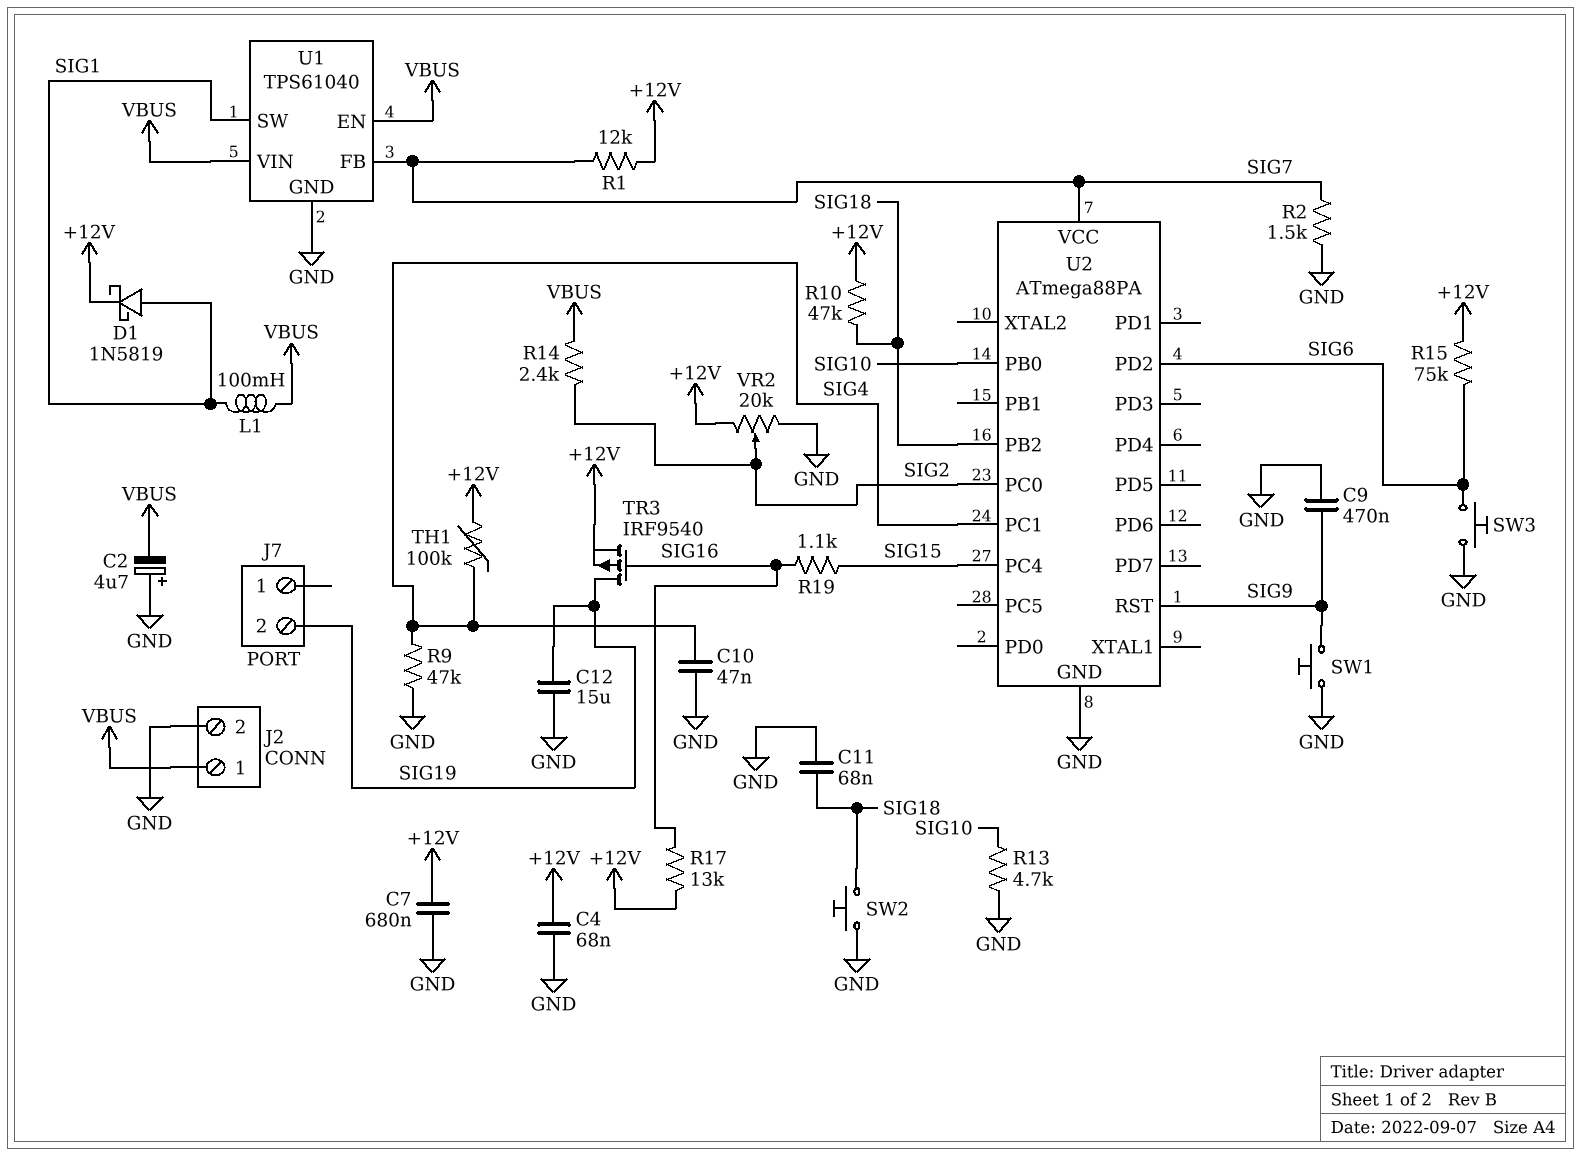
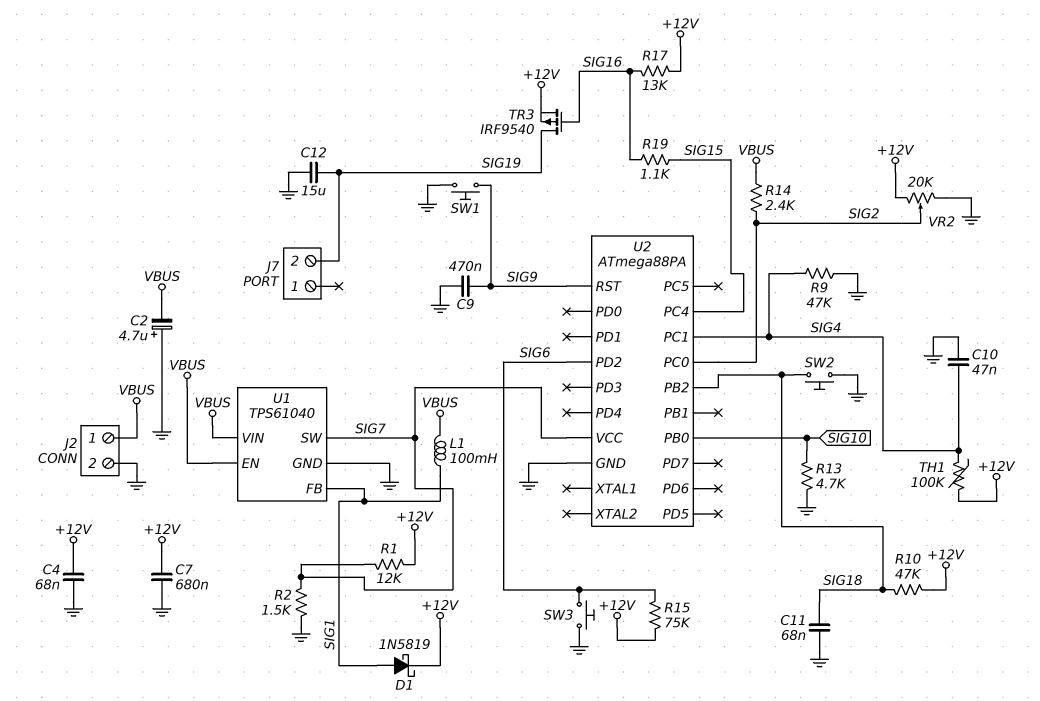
U1 pin FB: SIG7 -> SIG1
U1 pin SW: SIG1 -> SIG7

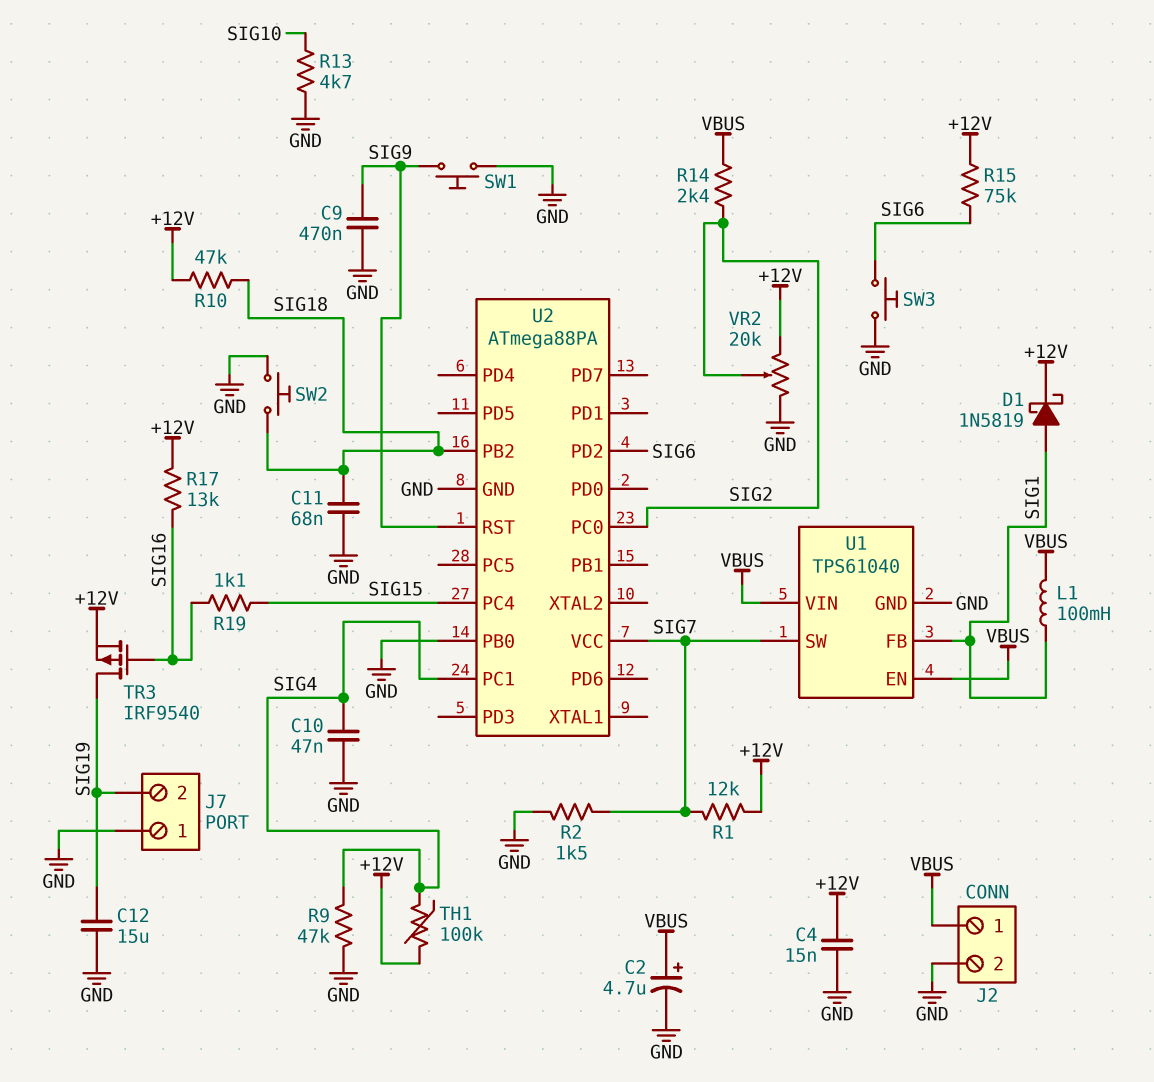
C2: 4.7uF (plus GND, minus VBUS) -> 4.7uF (plus VBUS, minus GND)
C4: 68nF (+12V, GND) -> 15nF (+12V, GND)
C7: 680nF (+12V, GND) -> none
J7 pin 1: none -> GND
U2 pin PB0: SIG10 -> GND

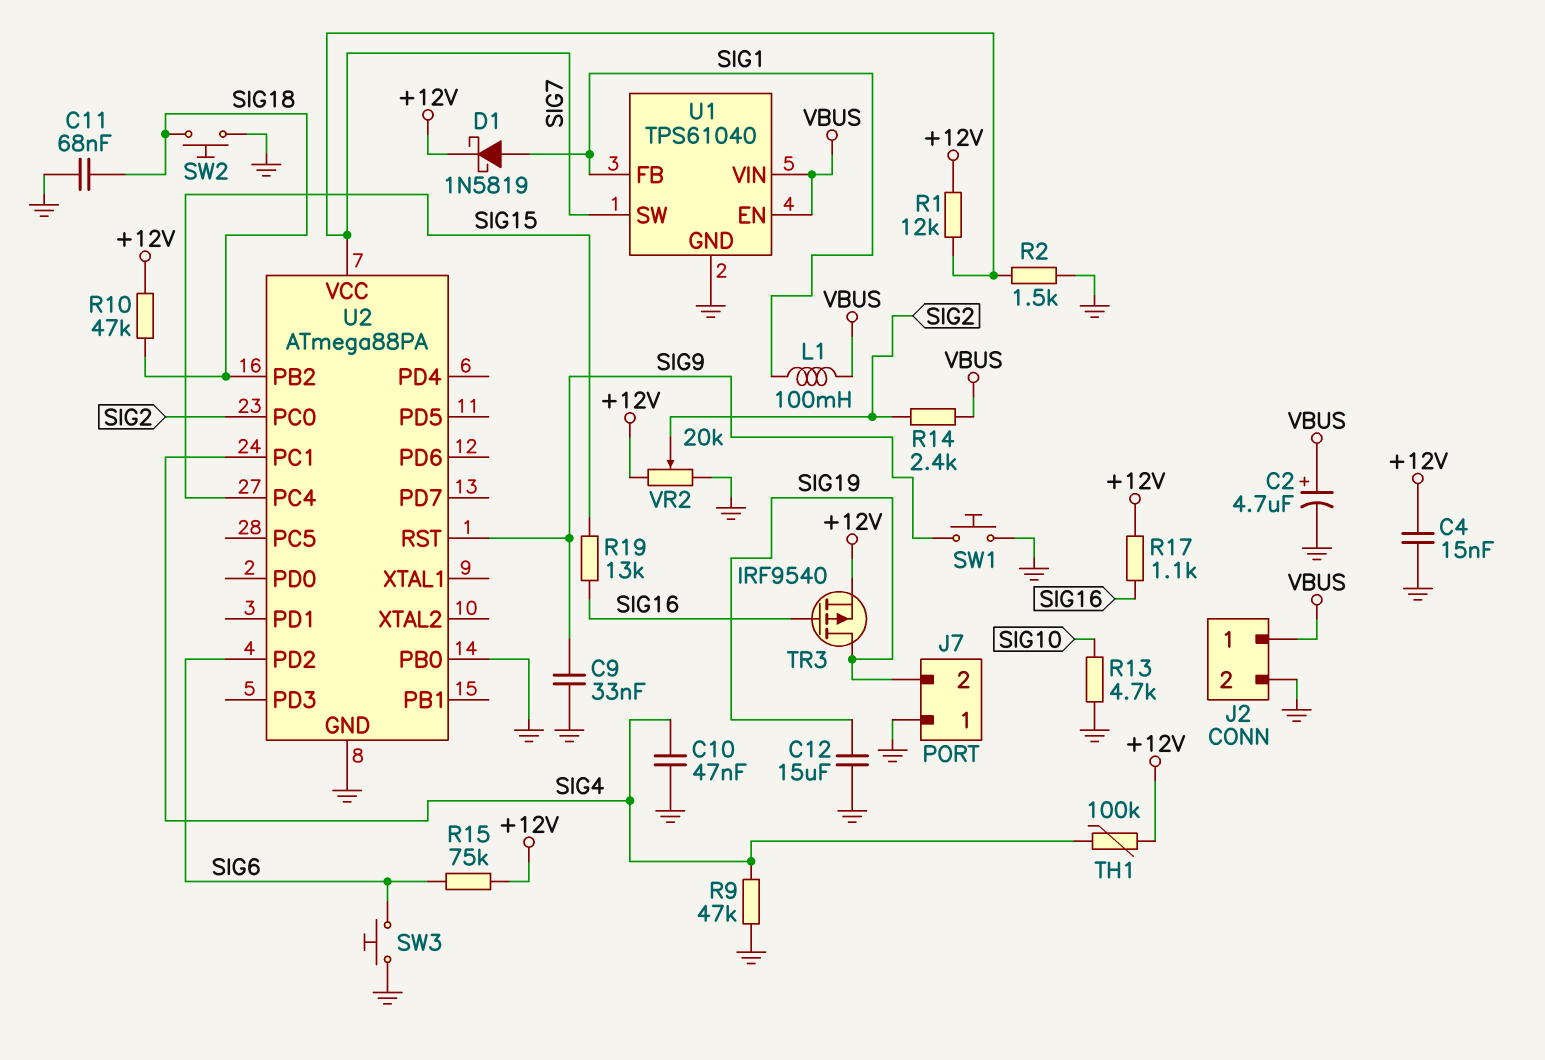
C9: 470nF (GND, SIG9) -> 33nF (GND, SIG9)
R17: 13k (+12V, SIG16) -> 1.1k (+12V, SIG16)
R19: 1.1k (SIG15, SIG16) -> 13k (SIG15, SIG16)

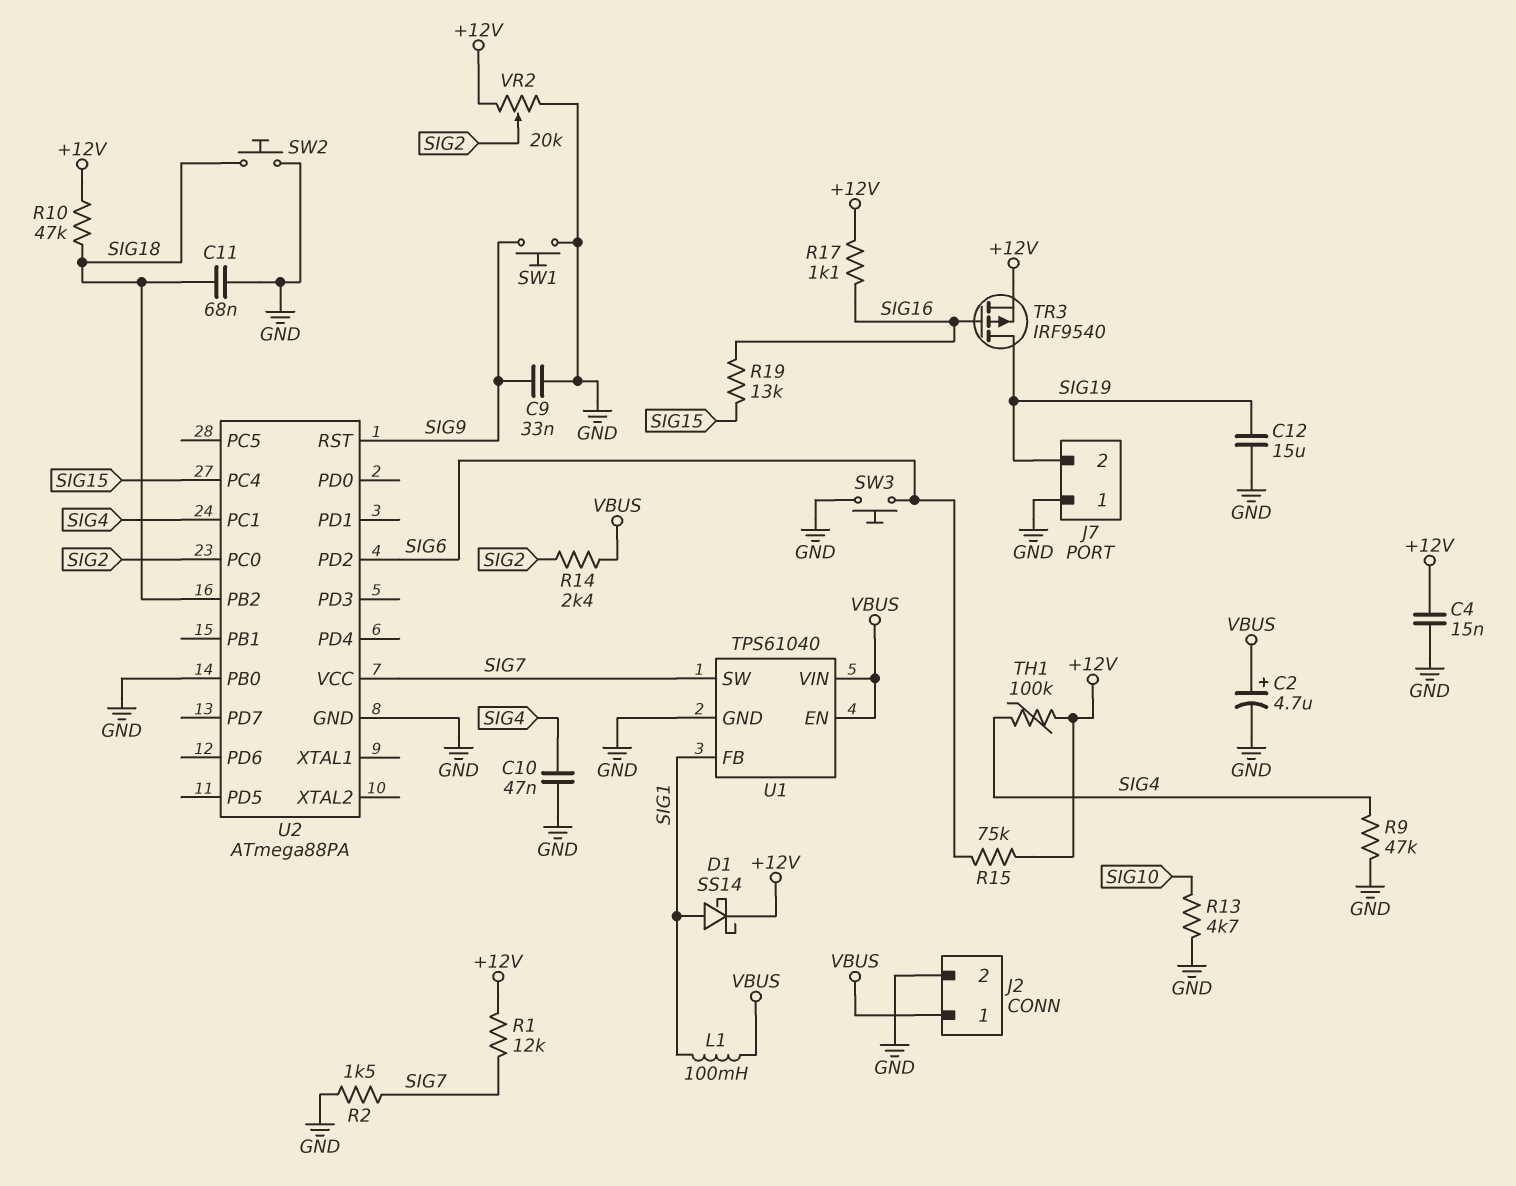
D1: schottky 1N5819 (A SIG1, K +12V) -> schottky SS14 (A SIG1, K +12V)

